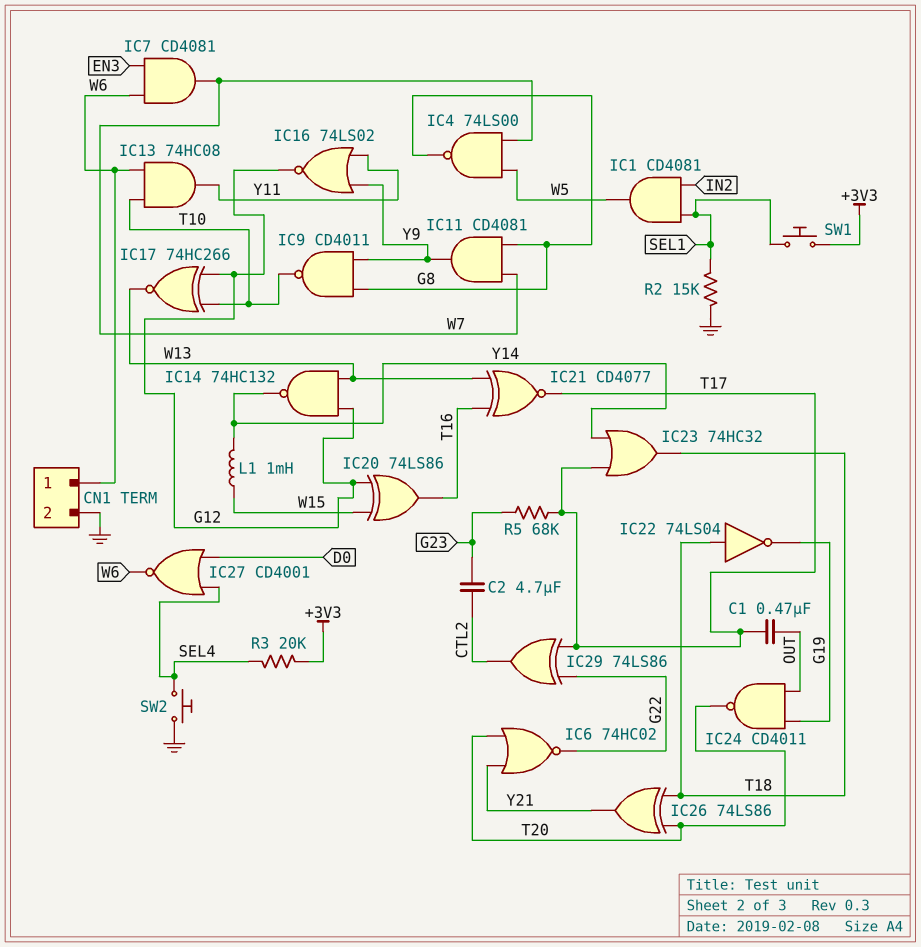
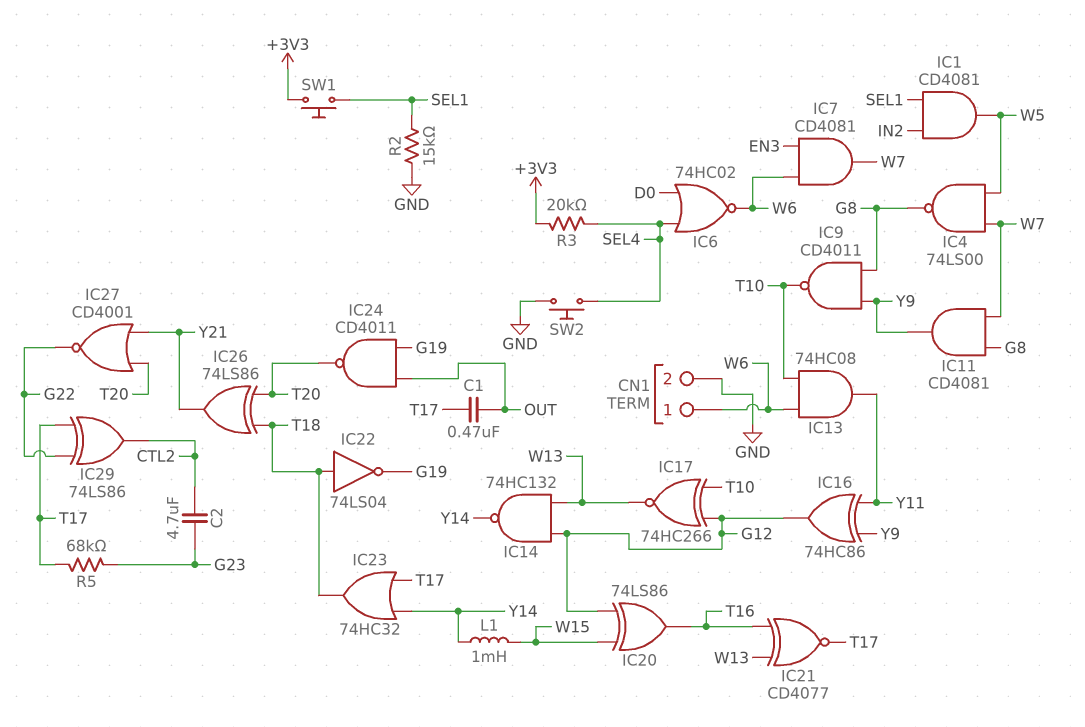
IC6: NOR 74HC02 (in T20, in Y21, out G22) -> NOR 74HC02 (in D0, in SEL4, out W6)
IC16: NOR 74LS02 (in Y9, in Y11, out G12) -> XOR 74HC86 (in Y9, in Y11, out G12)
IC27: NOR CD4001 (in D0, in SEL4, out W6) -> NOR CD4001 (in T20, in Y21, out G22)

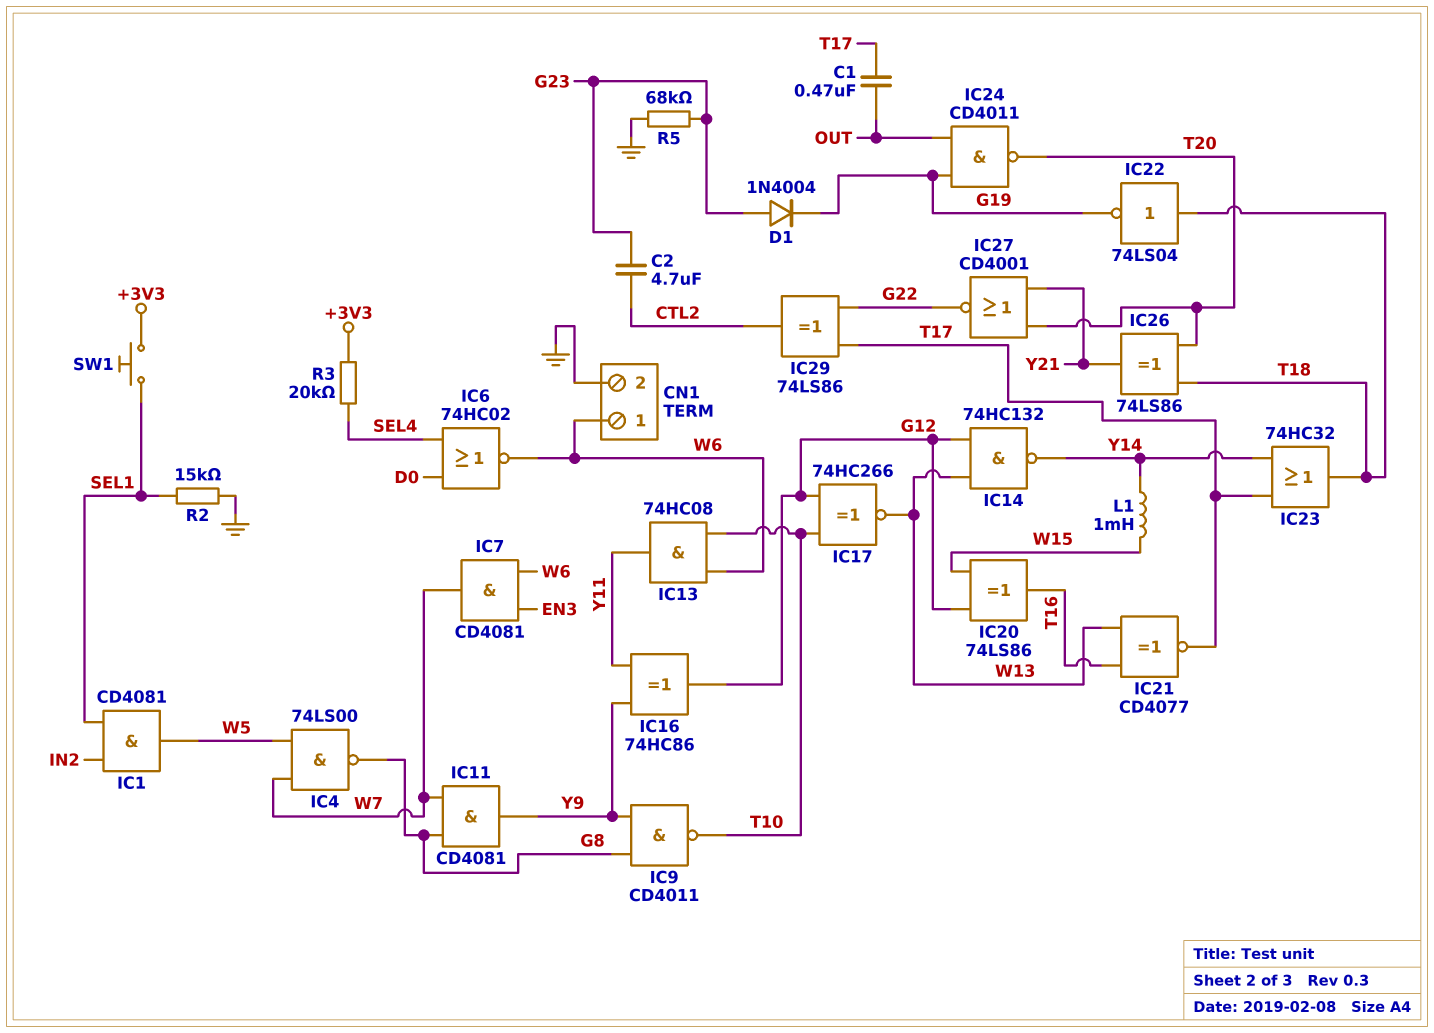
D1: none -> diode 1N4004 (A G23, K G19)
R5: 68k (G23, T17) -> 68k (G23, GND)
SW2: button (GND, SEL4) -> none

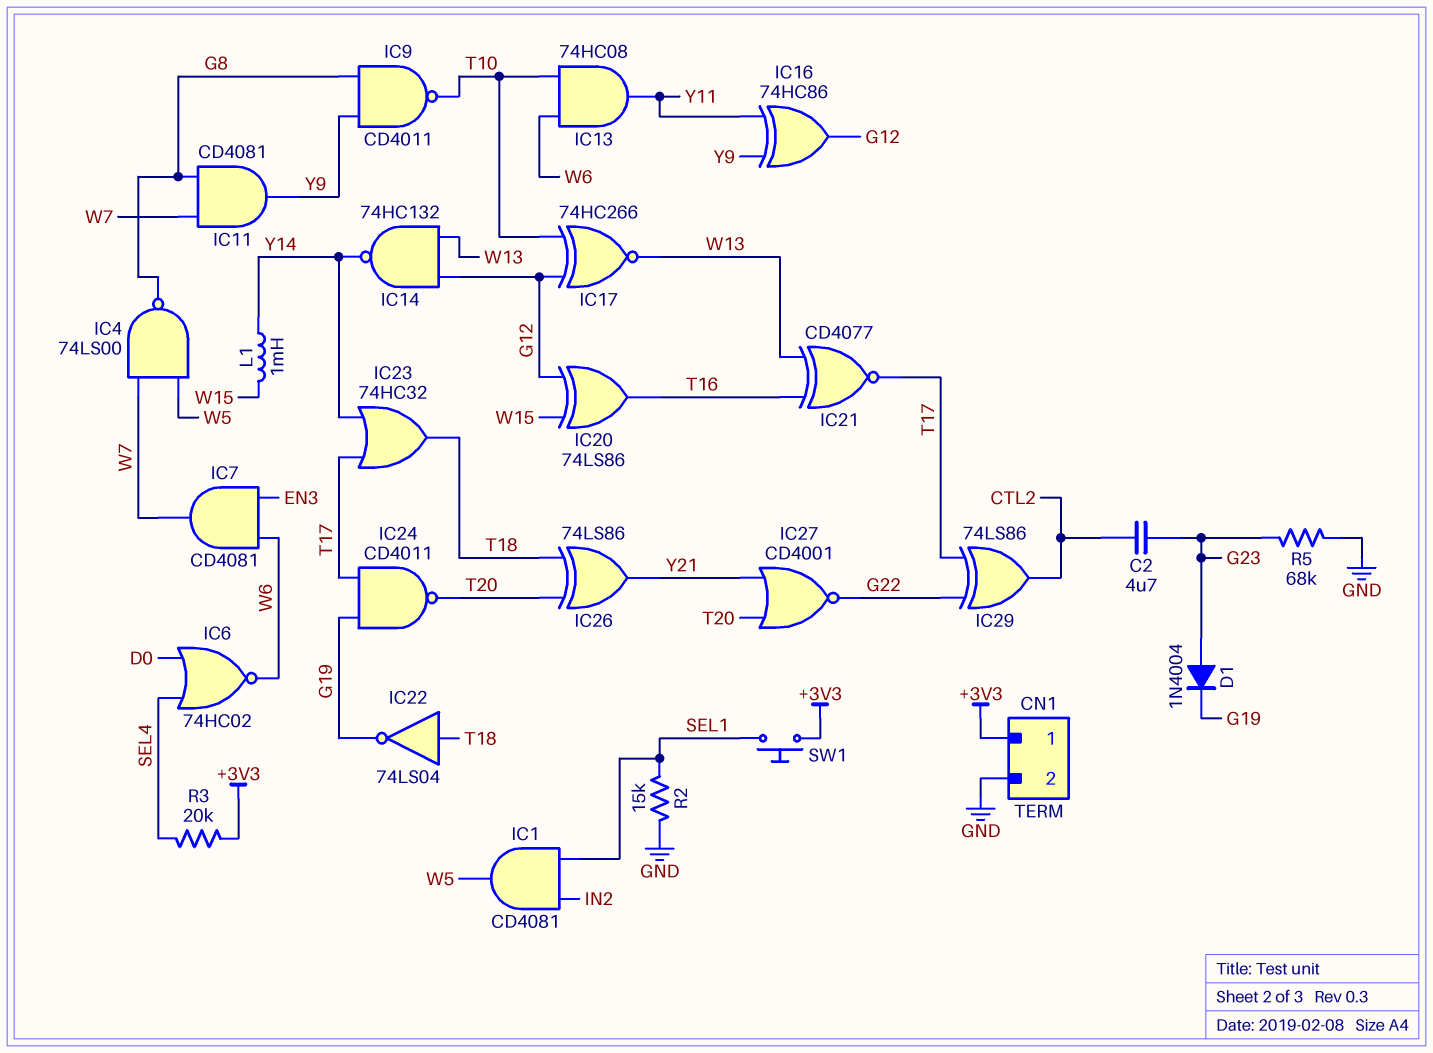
C1: 470nF (OUT, T17) -> none
CN1 pin 1: W6 -> +3V3
IC24: NAND CD4011 (in G19, in OUT, out T20) -> NAND CD4011 (in G19, in T17, out T20)

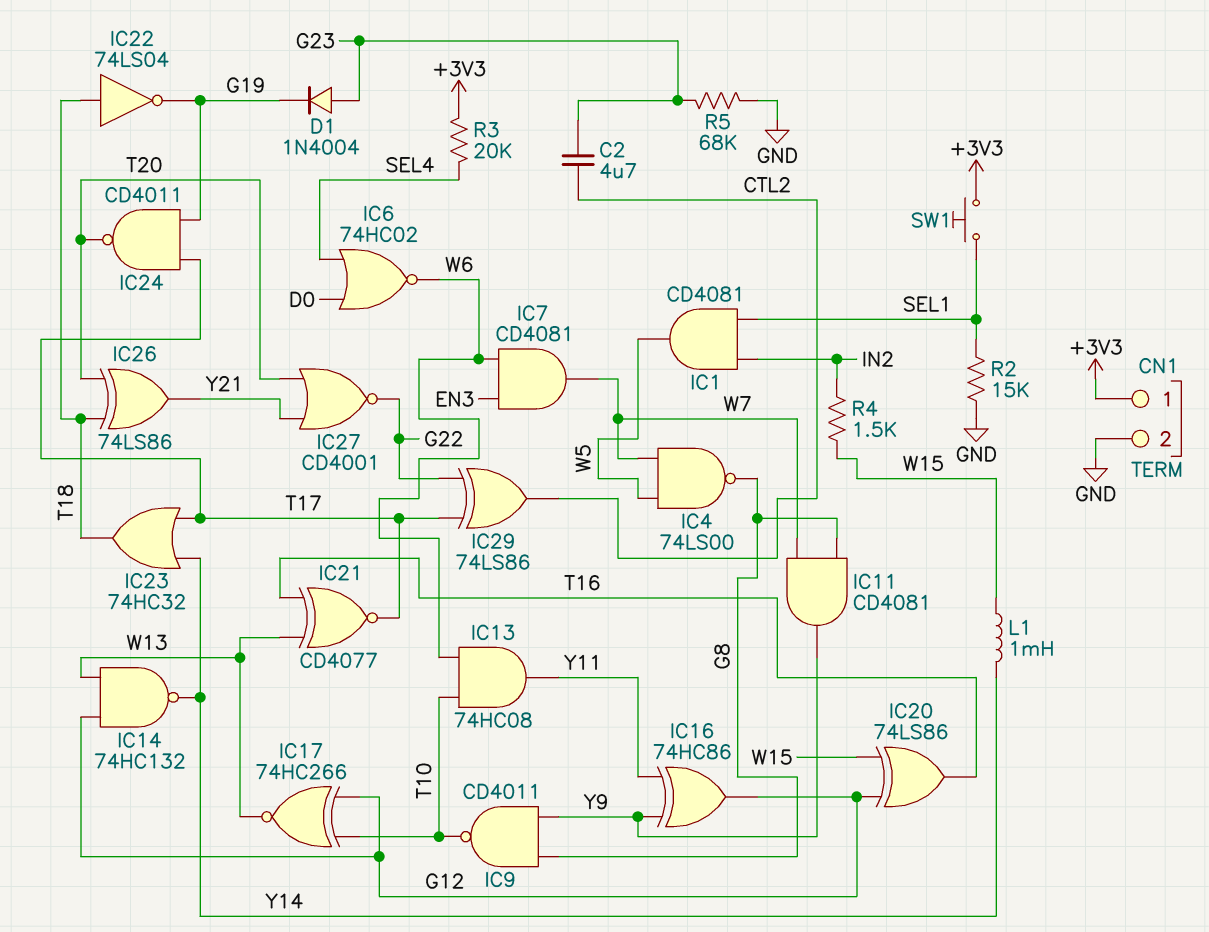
R4: none -> 1.5k (IN2, W15)

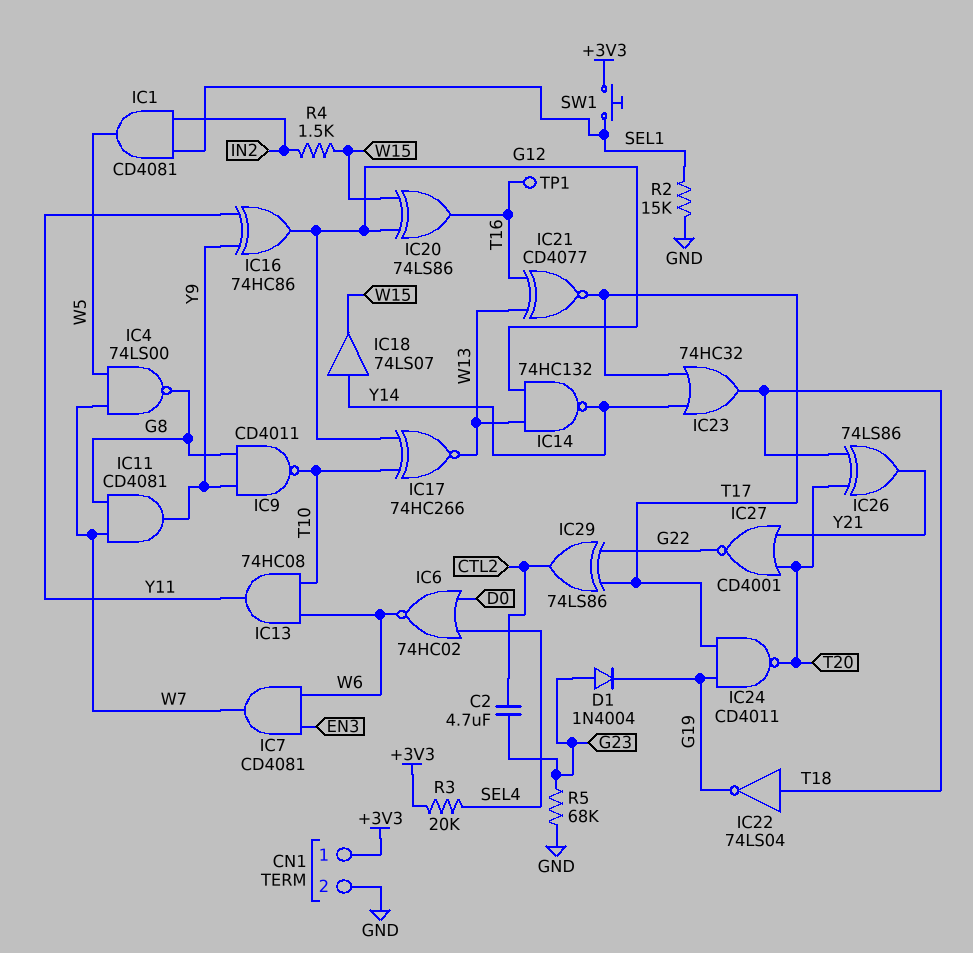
IC18: none -> buffer 74LS07 (in Y14, out W15)
L1: 1mH (W15, Y14) -> none
TP1: none -> test point (T16)

